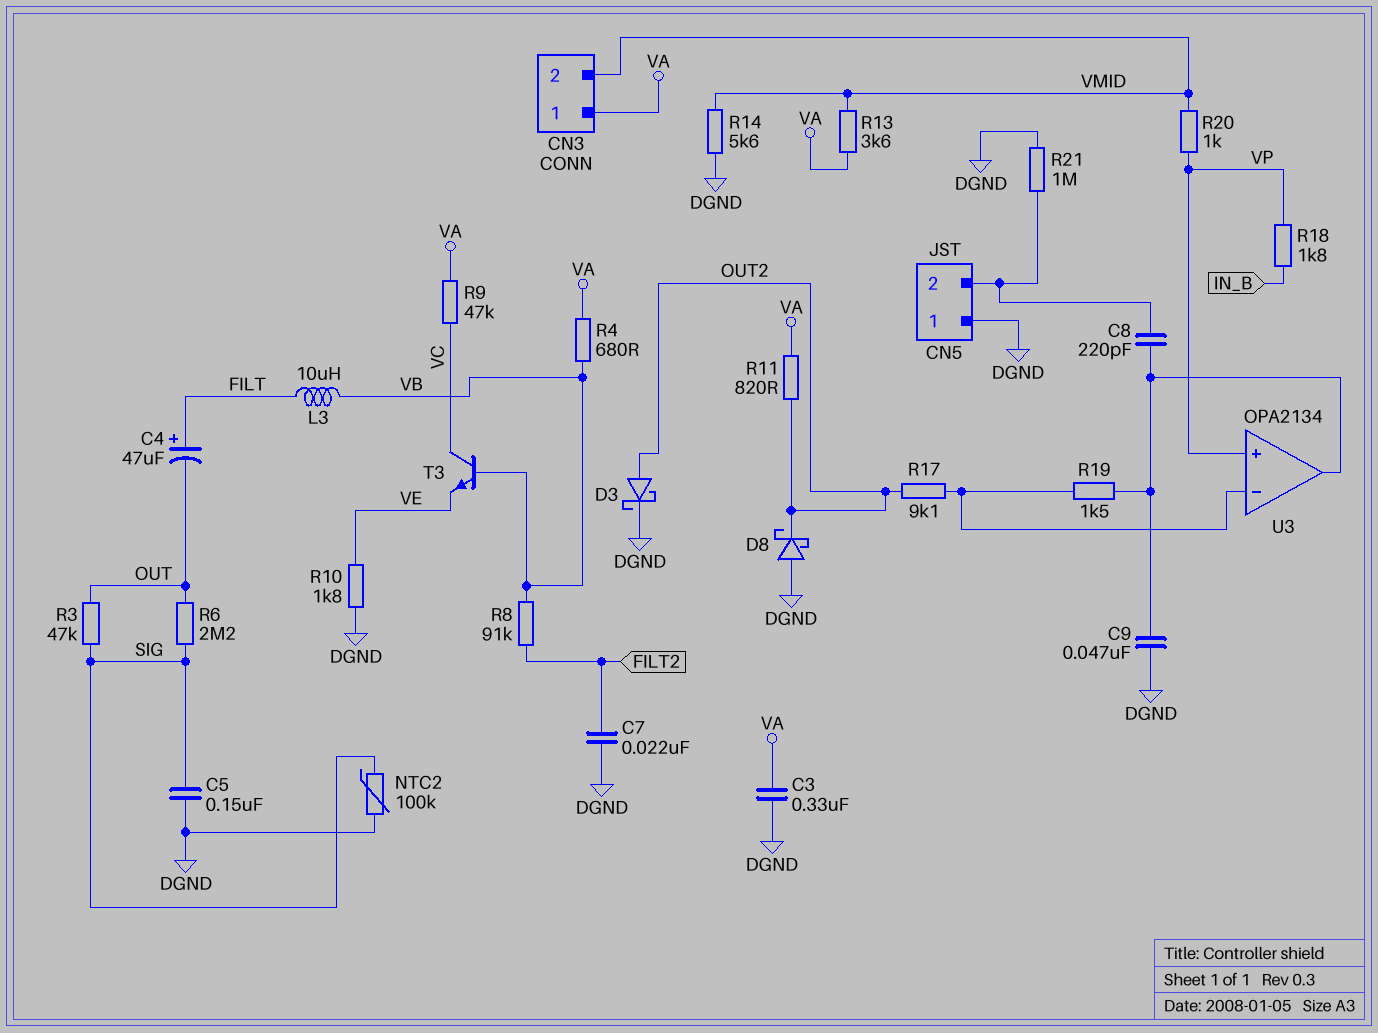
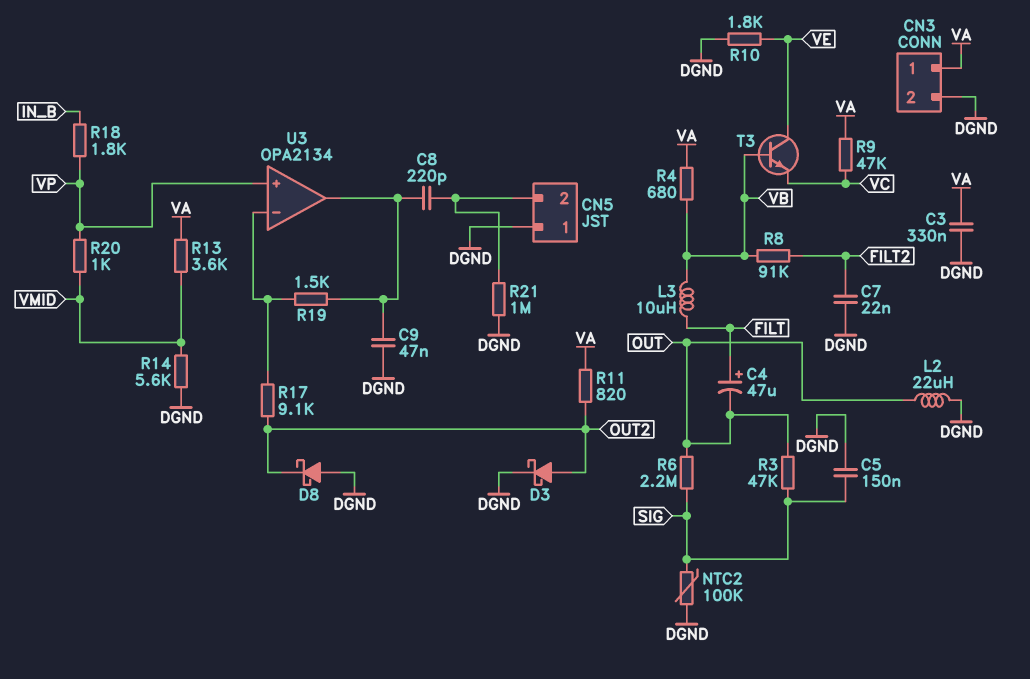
CN3 pin 2: VMID -> DGND
L2: none -> 22uH (DGND, OUT)
T3: NPN (B VB, C VC, E VE) -> NPN (B VB, C VE, E VC)

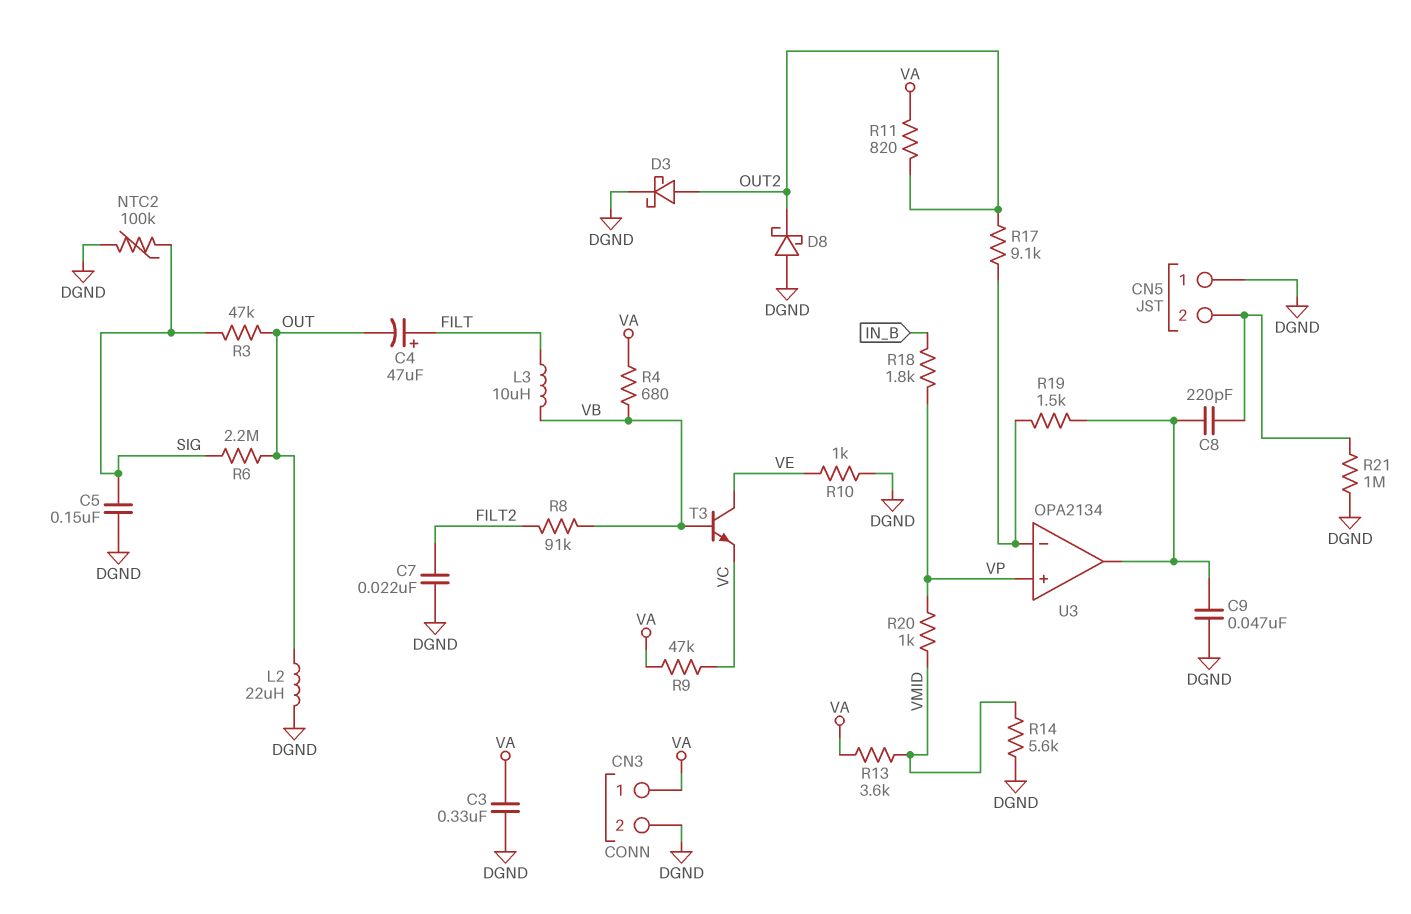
R10: 1.8k (DGND, VE) -> 1k (DGND, VE)

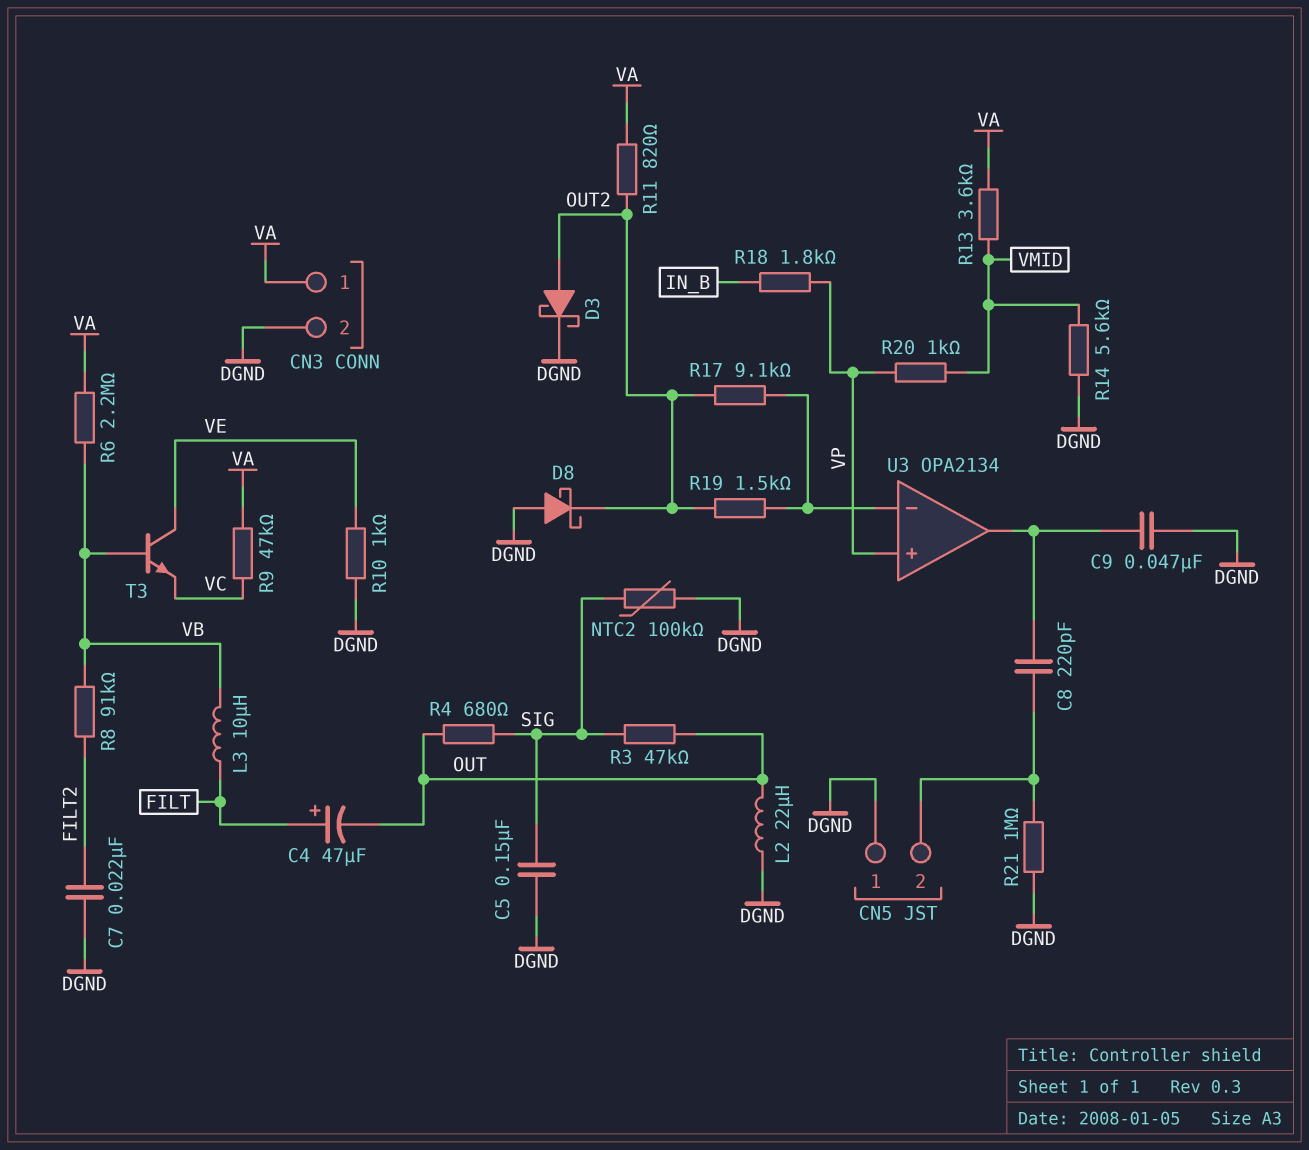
C3: 330nF (DGND, VA) -> none
R4: 680 (VA, VB) -> 680 (OUT, SIG)
R6: 2.2M (OUT, SIG) -> 2.2M (VA, VB)
R19: 1.5k (U3/in-, U3/out) -> 1.5k (OUT2, U3/in-)

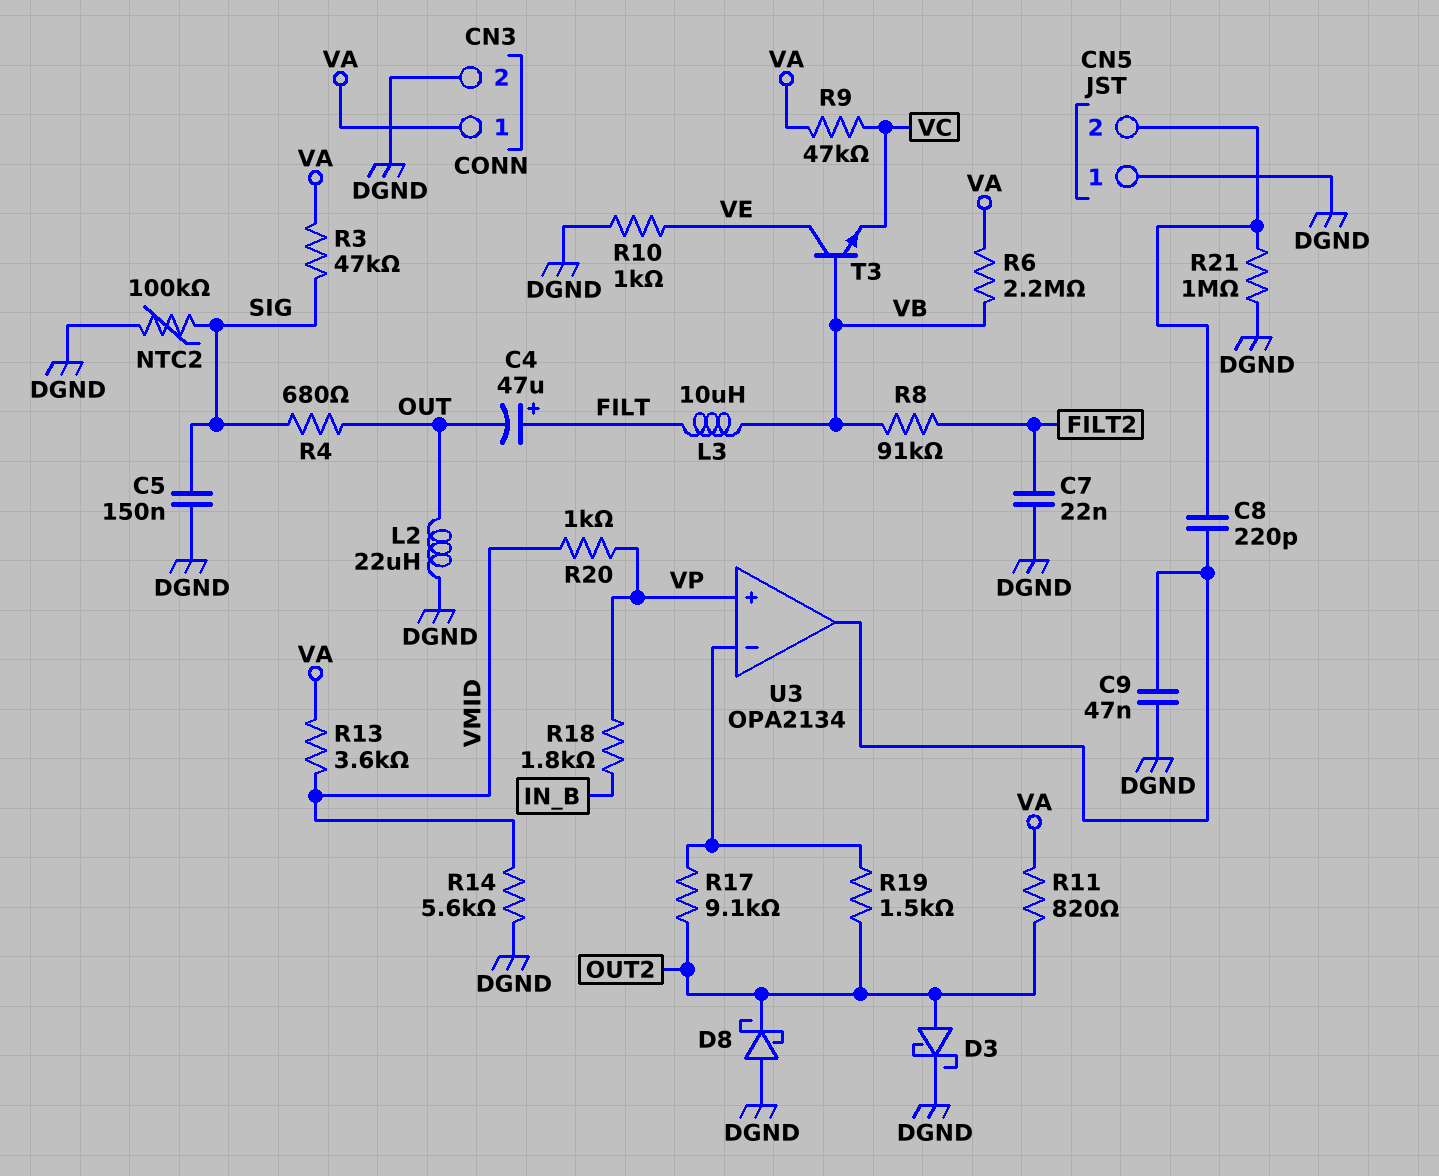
R3: 47k (OUT, SIG) -> 47k (SIG, VA)

